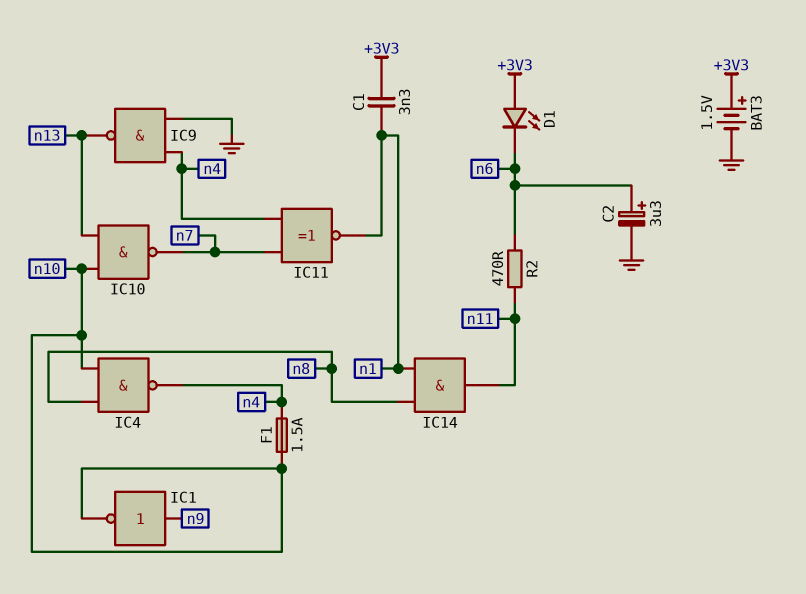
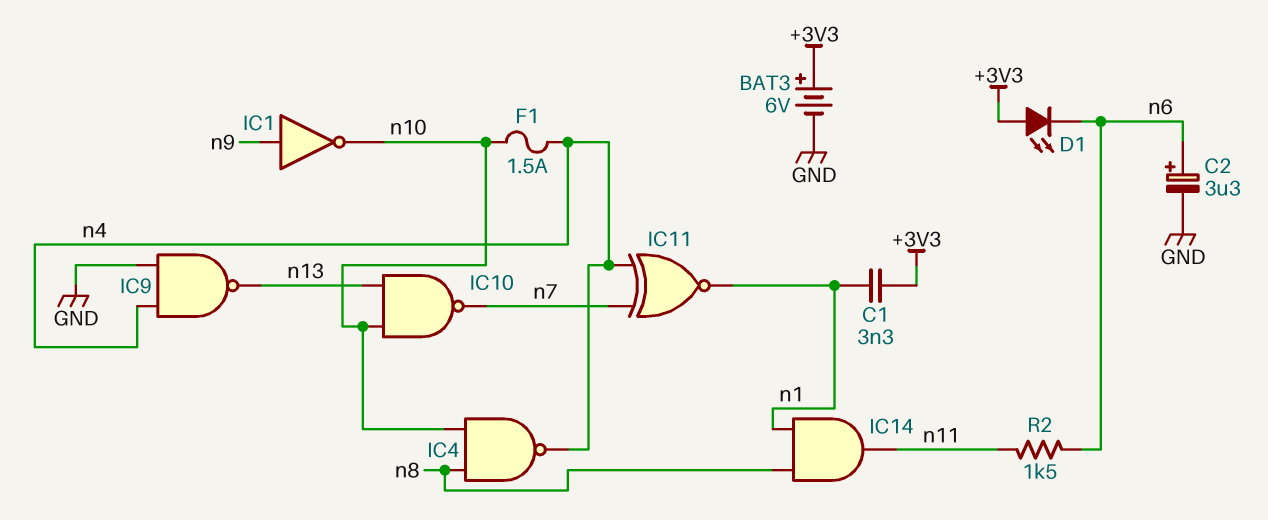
BAT3: 1.5V (plus +3V3, minus GND) -> 6V (plus +3V3, minus GND)
R2: 470 (n6, n11) -> 1.5k (n6, n11)

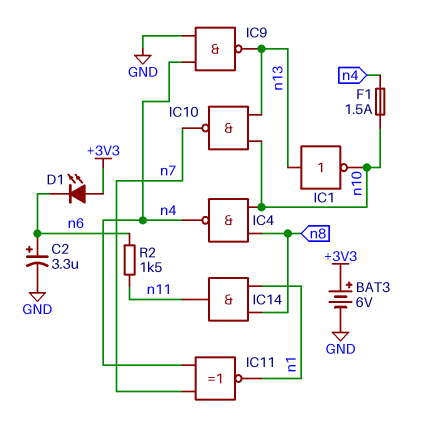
C1: 3.3nF (+3V3, n1) -> none
IC1: NOT (in n9, out n10) -> NOT (in n13, out n10)

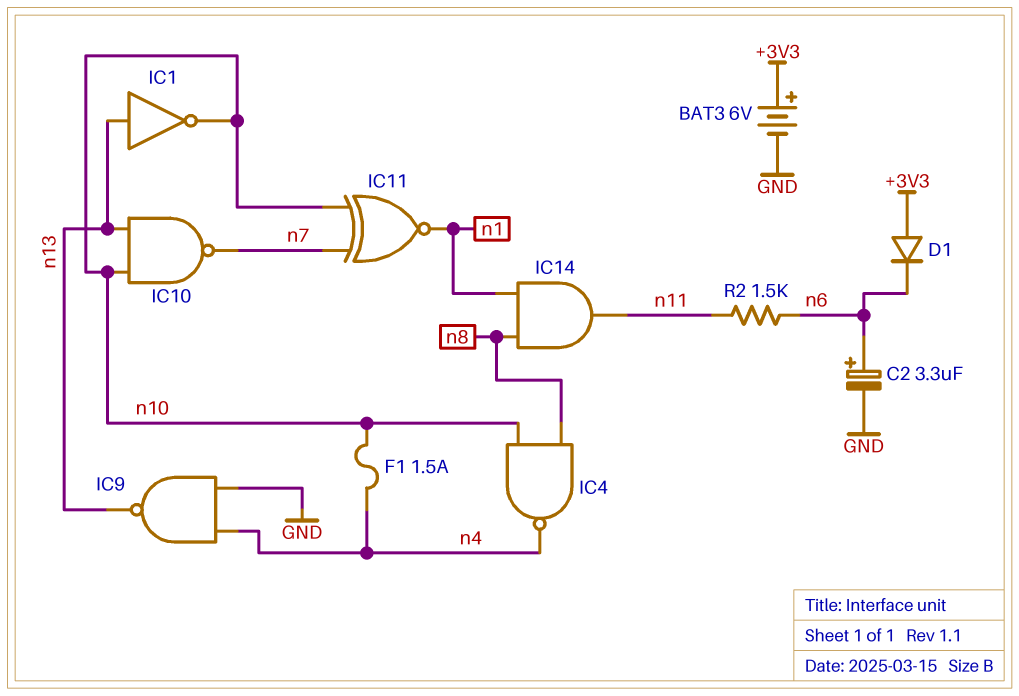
D1: LED (A +3V3, K n6) -> diode (A +3V3, K n6)
IC11: XNOR (in n4, in n7, out n1) -> XNOR (in n7, in n10, out n1)

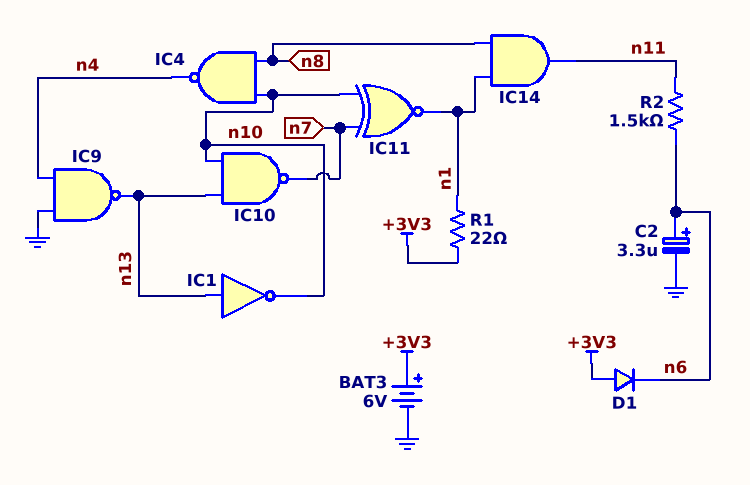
F1: 1.5A (n4, n10) -> none
R1: none -> 22 (+3V3, n1)

